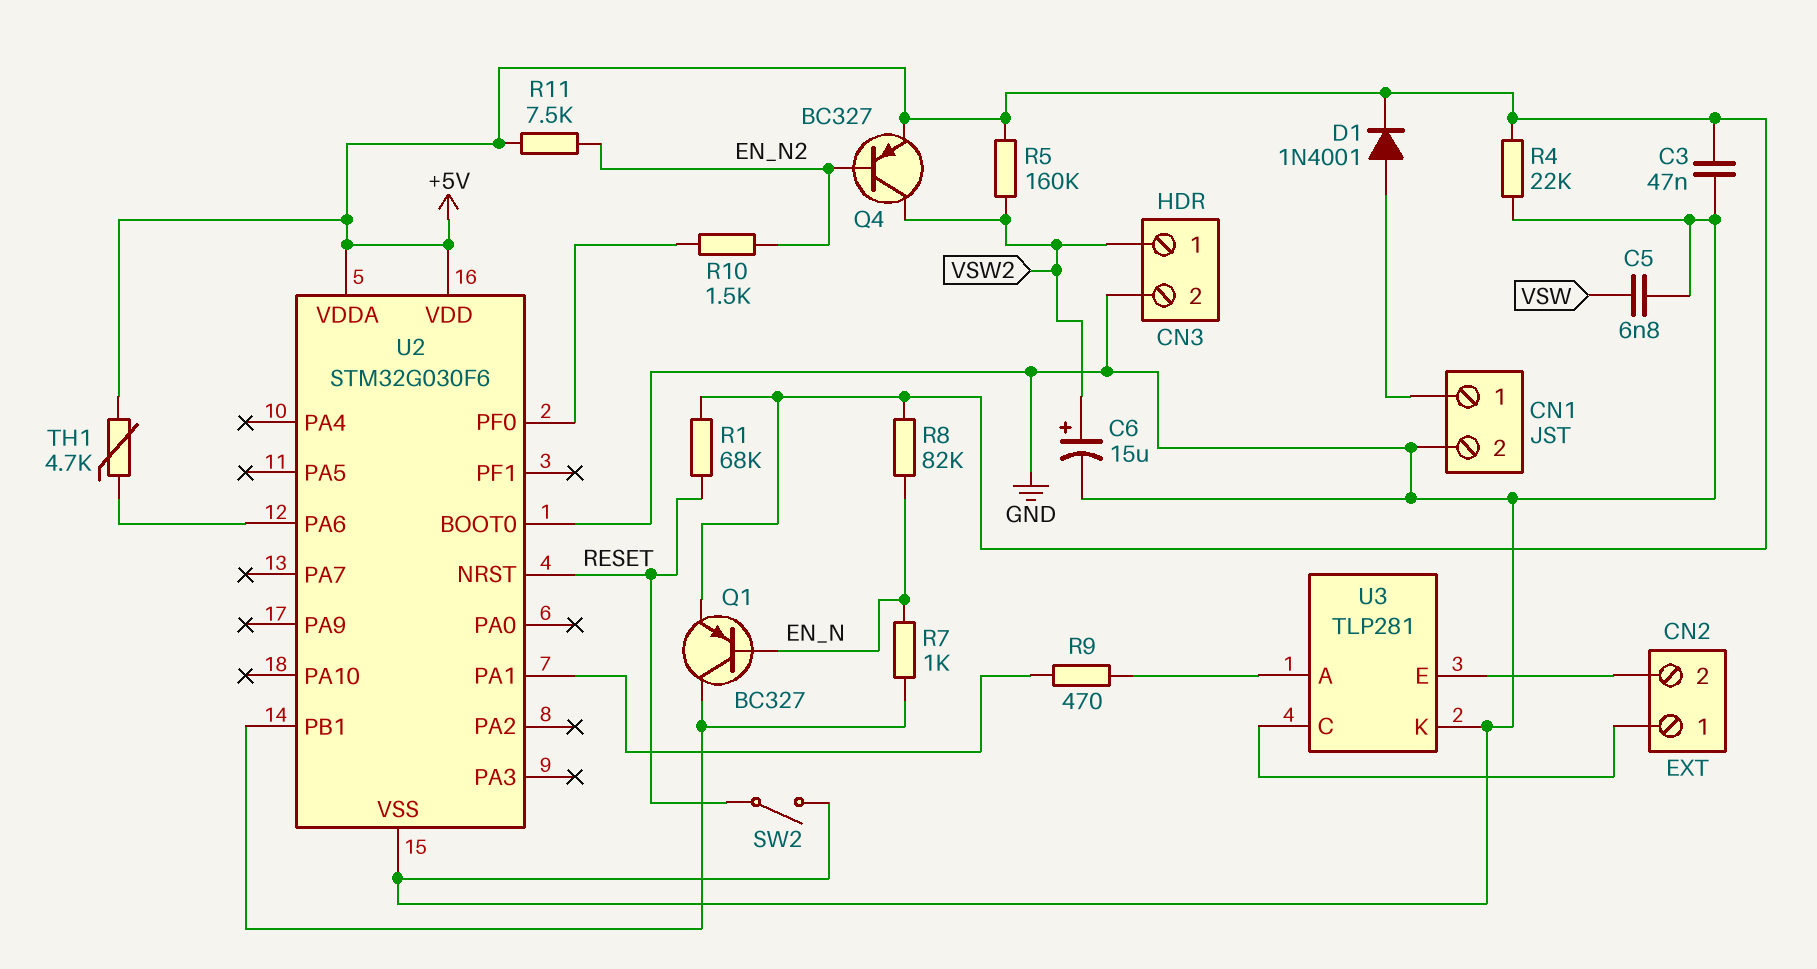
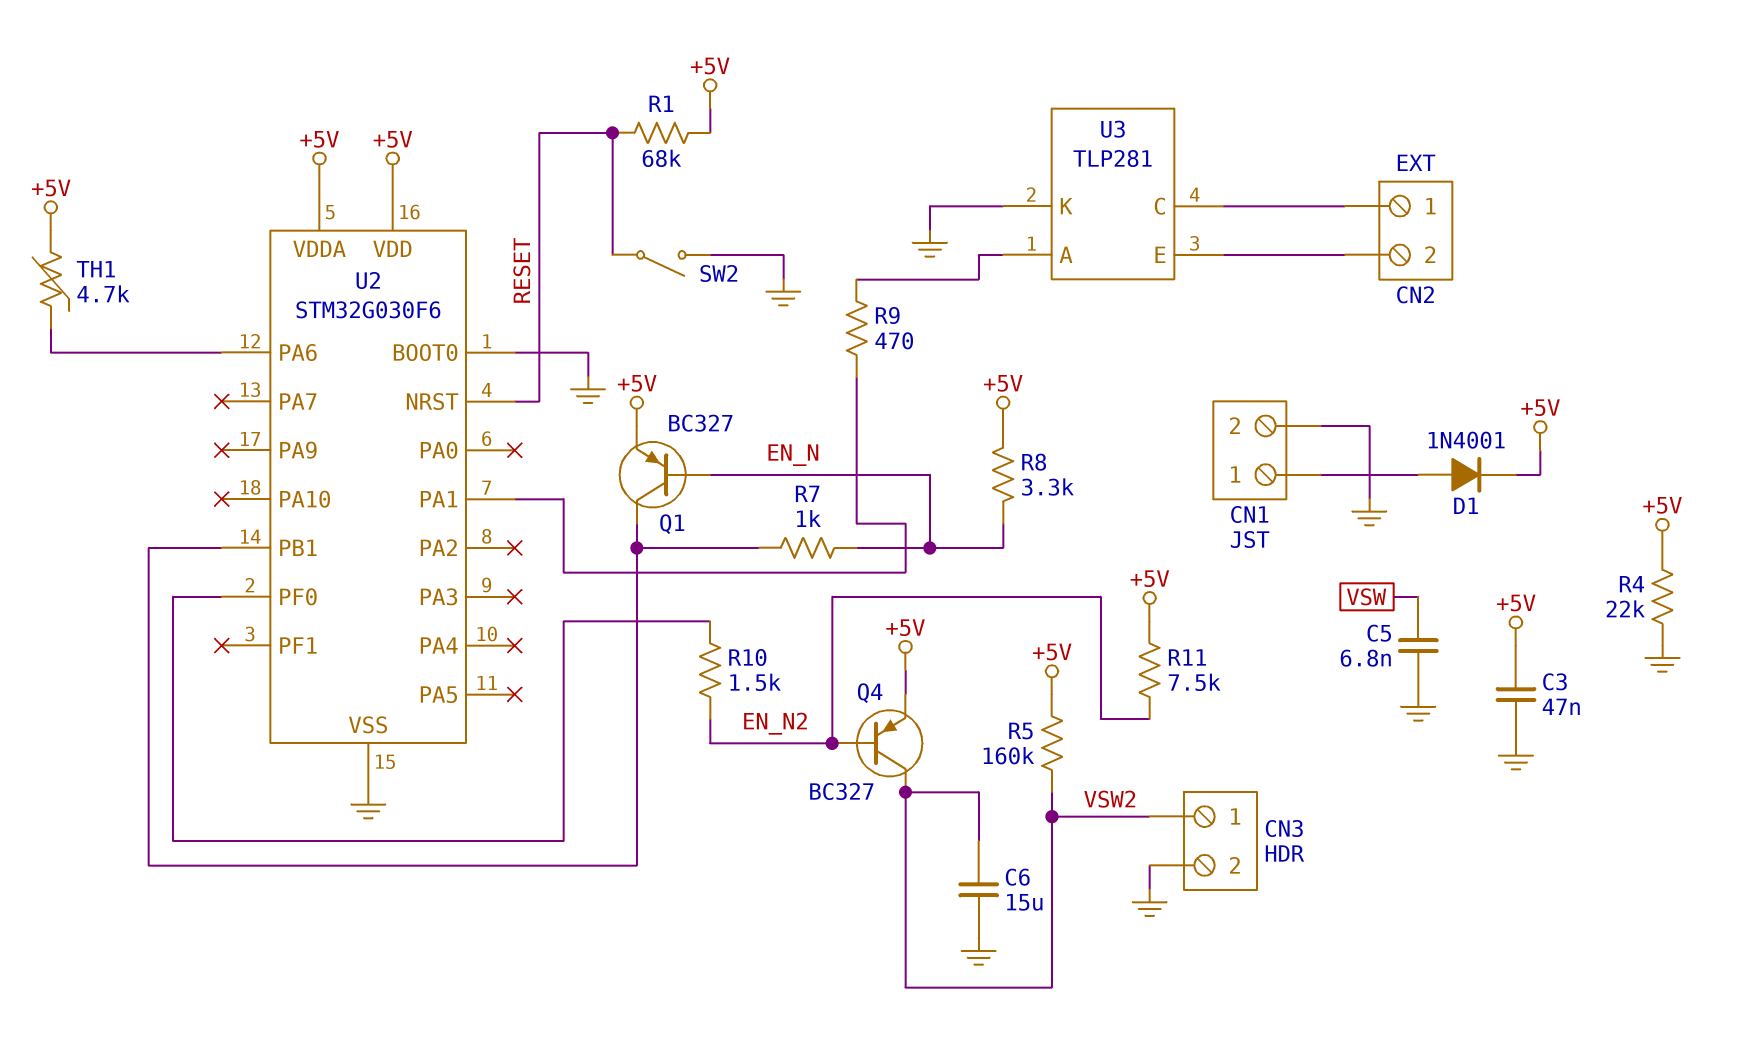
C6: 15uF (plus VSW2, minus GND) -> 15uF (GND, VSW2)
R8: 82k (+5V, EN_N) -> 3.3k (+5V, EN_N)

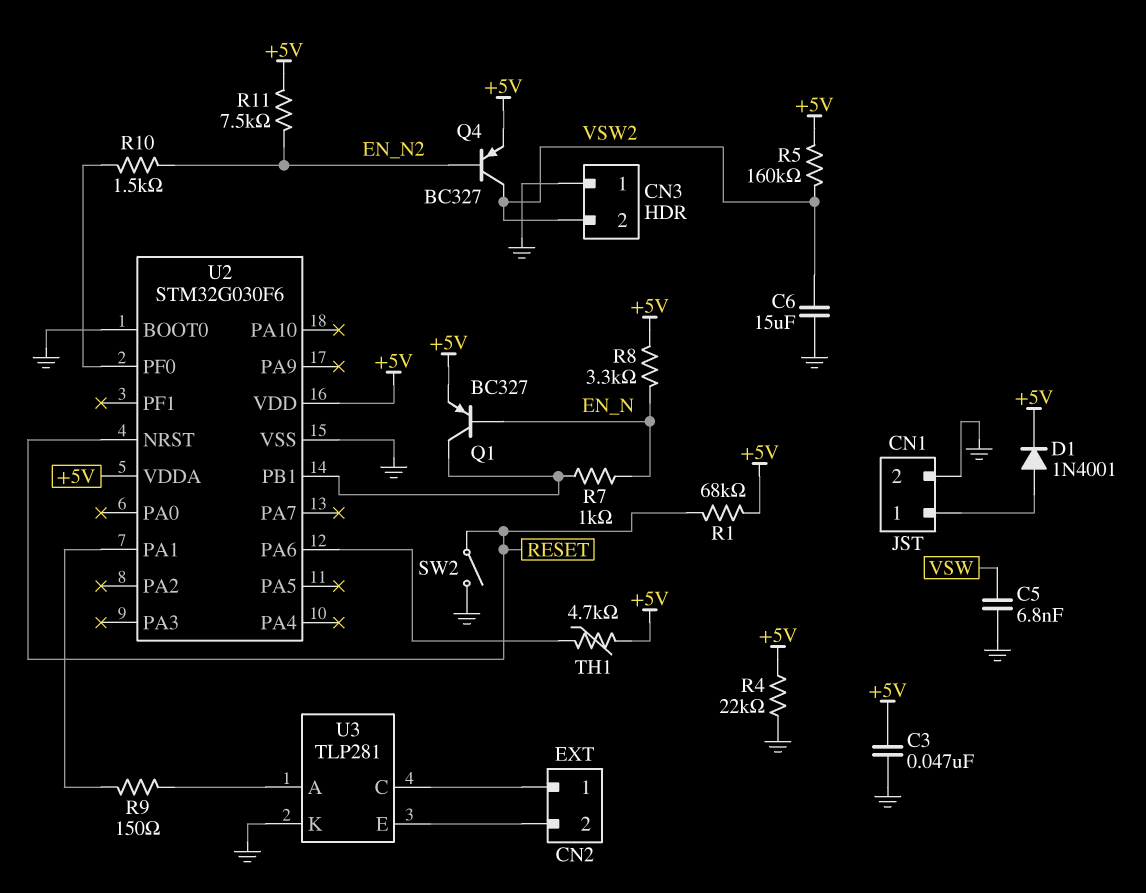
CN3 pin 1: VSW2 -> GND
CN3 pin 2: GND -> VSW2
R9: 470 (U2/PA1, U3/A) -> 150 (U2/PA1, U3/A)

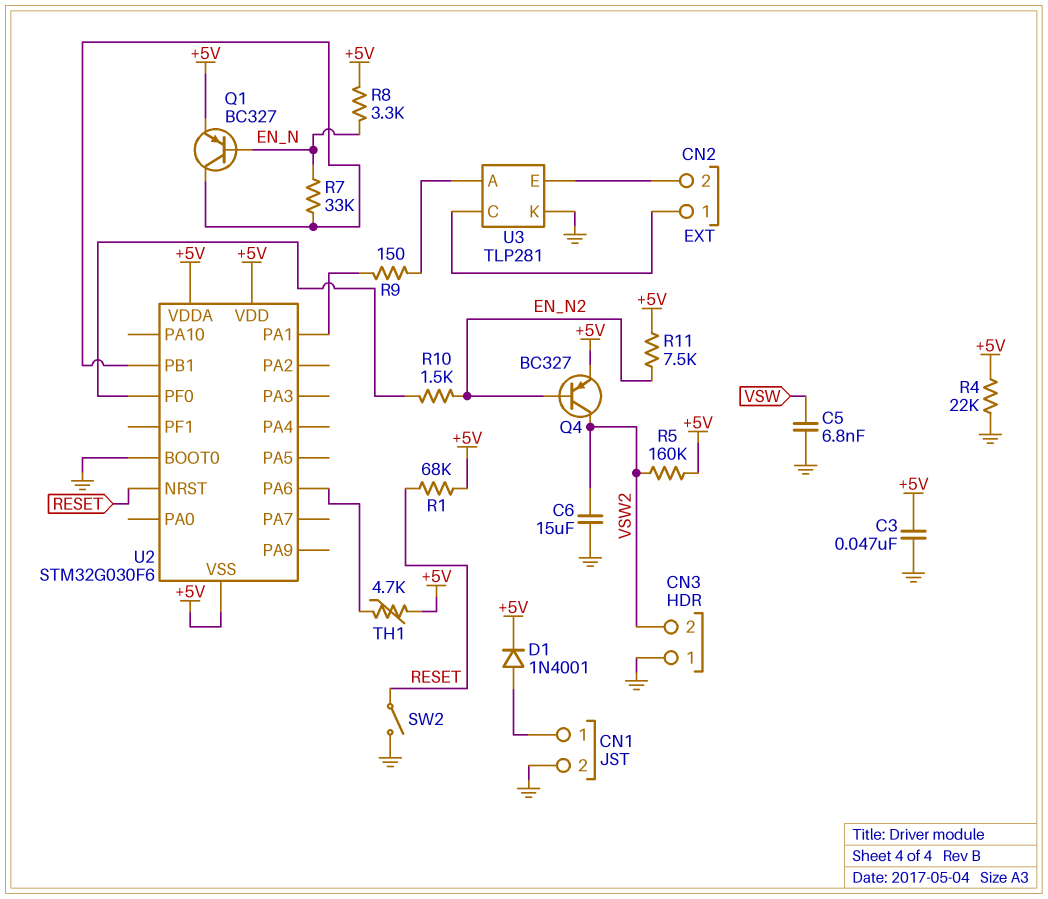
R7: 1k (EN_N, U2/PB1) -> 33k (EN_N, U2/PB1)
U2 pin VSS: GND -> +5V

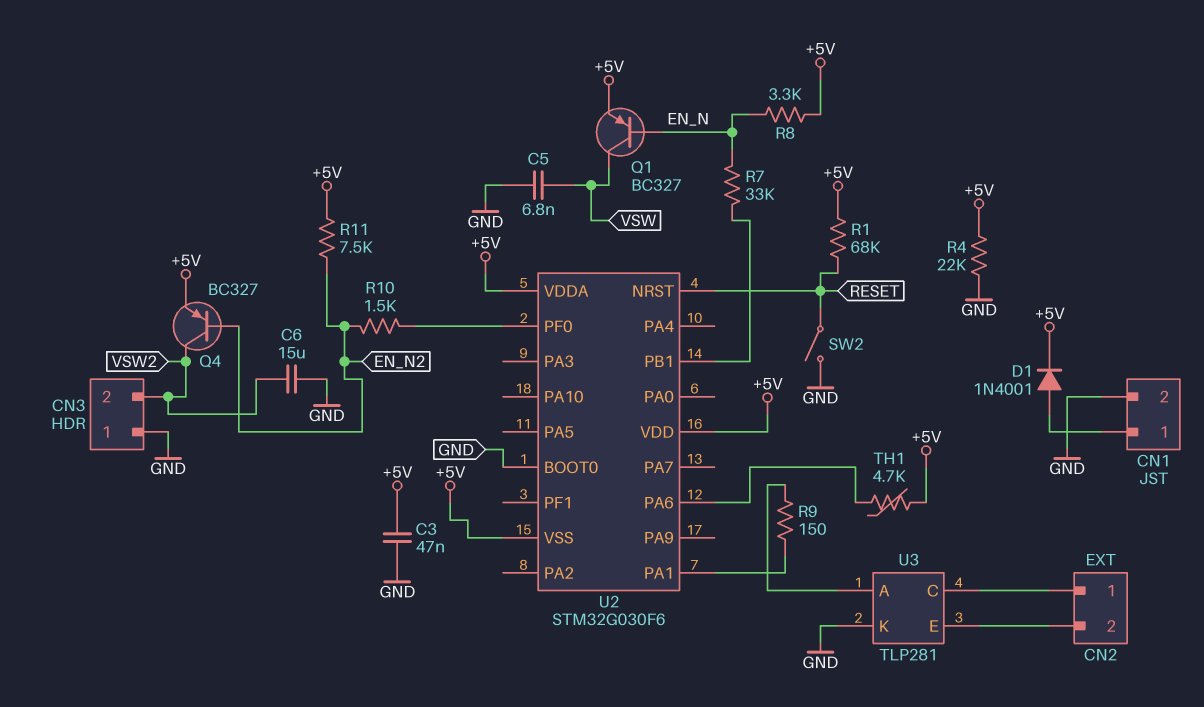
Q1: PNP BC327 (B EN_N, C U2/PB1, E +5V) -> PNP BC327 (B EN_N, C VSW, E +5V)
R5: 160k (+5V, VSW2) -> none

